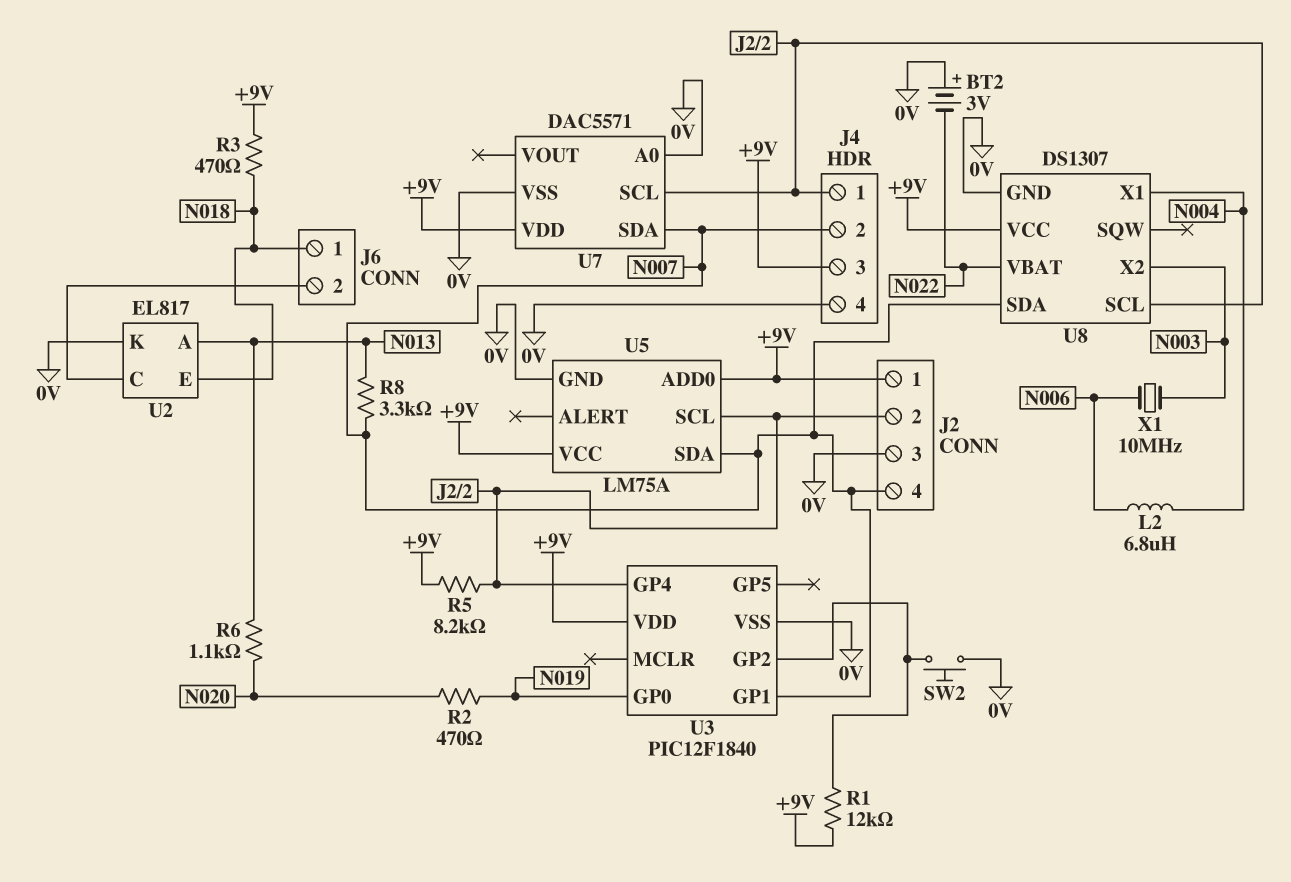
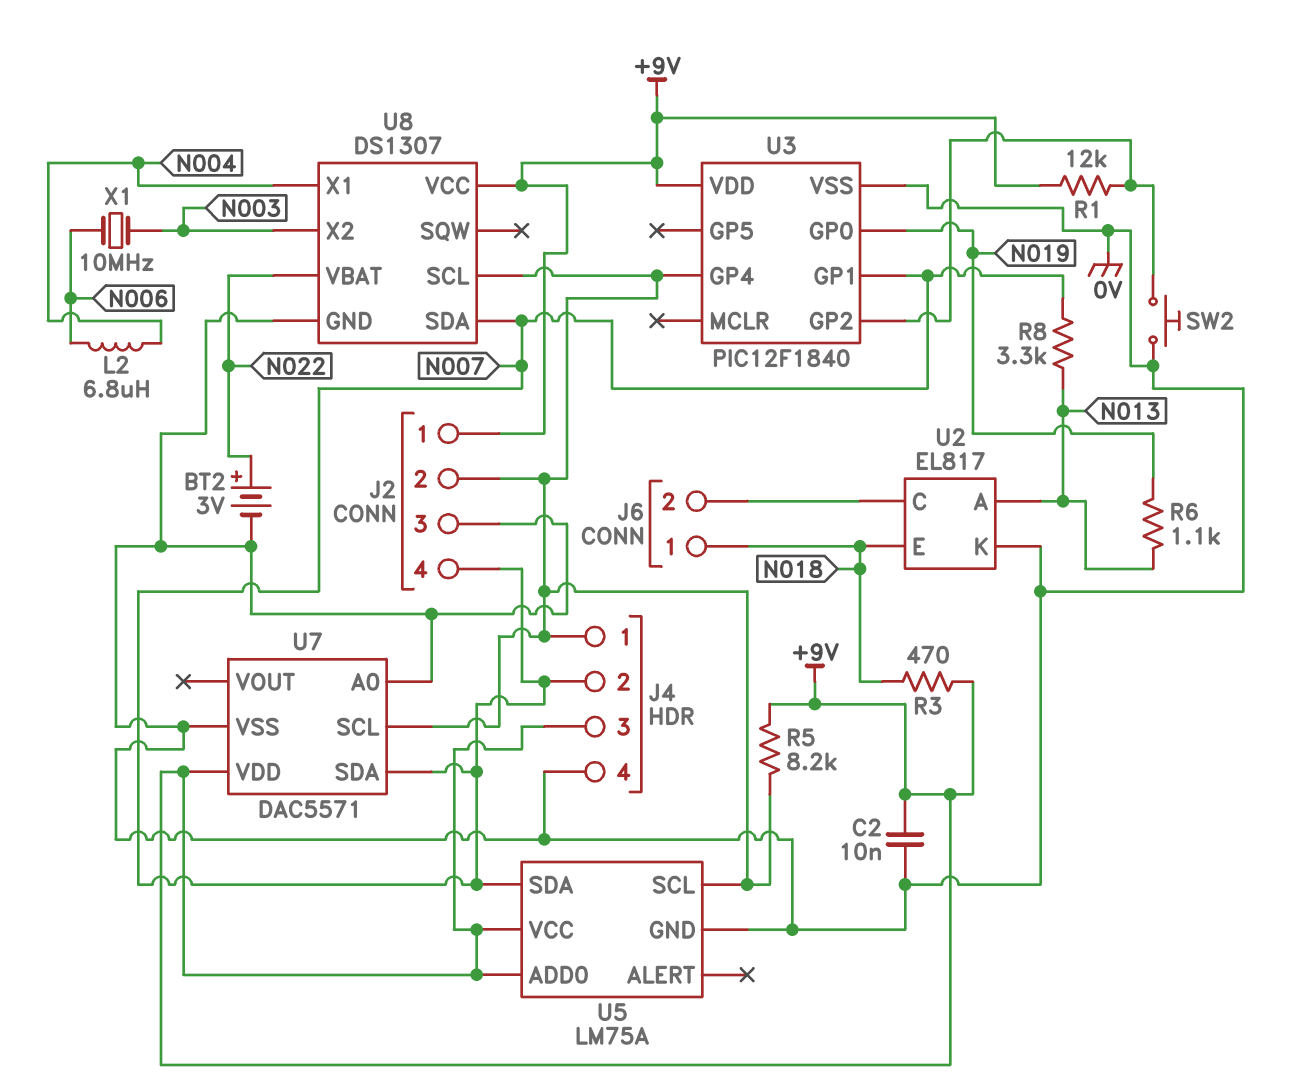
BT2: 3V (plus 0V, minus N022) -> 3V (plus N022, minus 0V)
C2: none -> 10nF (+9V, 0V)
R2: 470 (N019, N020) -> none
R6: 1.1k (N013, N020) -> 1.1k (N013, N019)

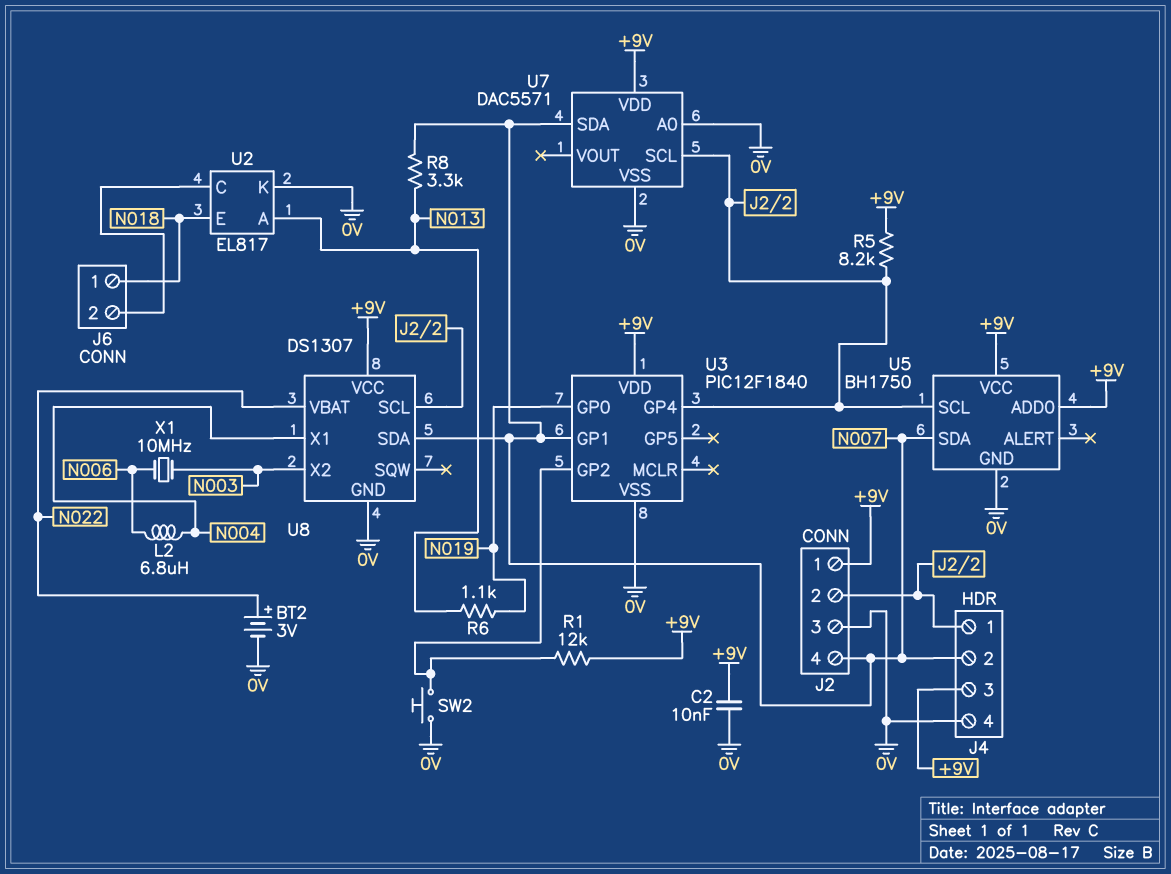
R3: 470 (+9V, N018) -> none
U5: LM75A -> BH1750

